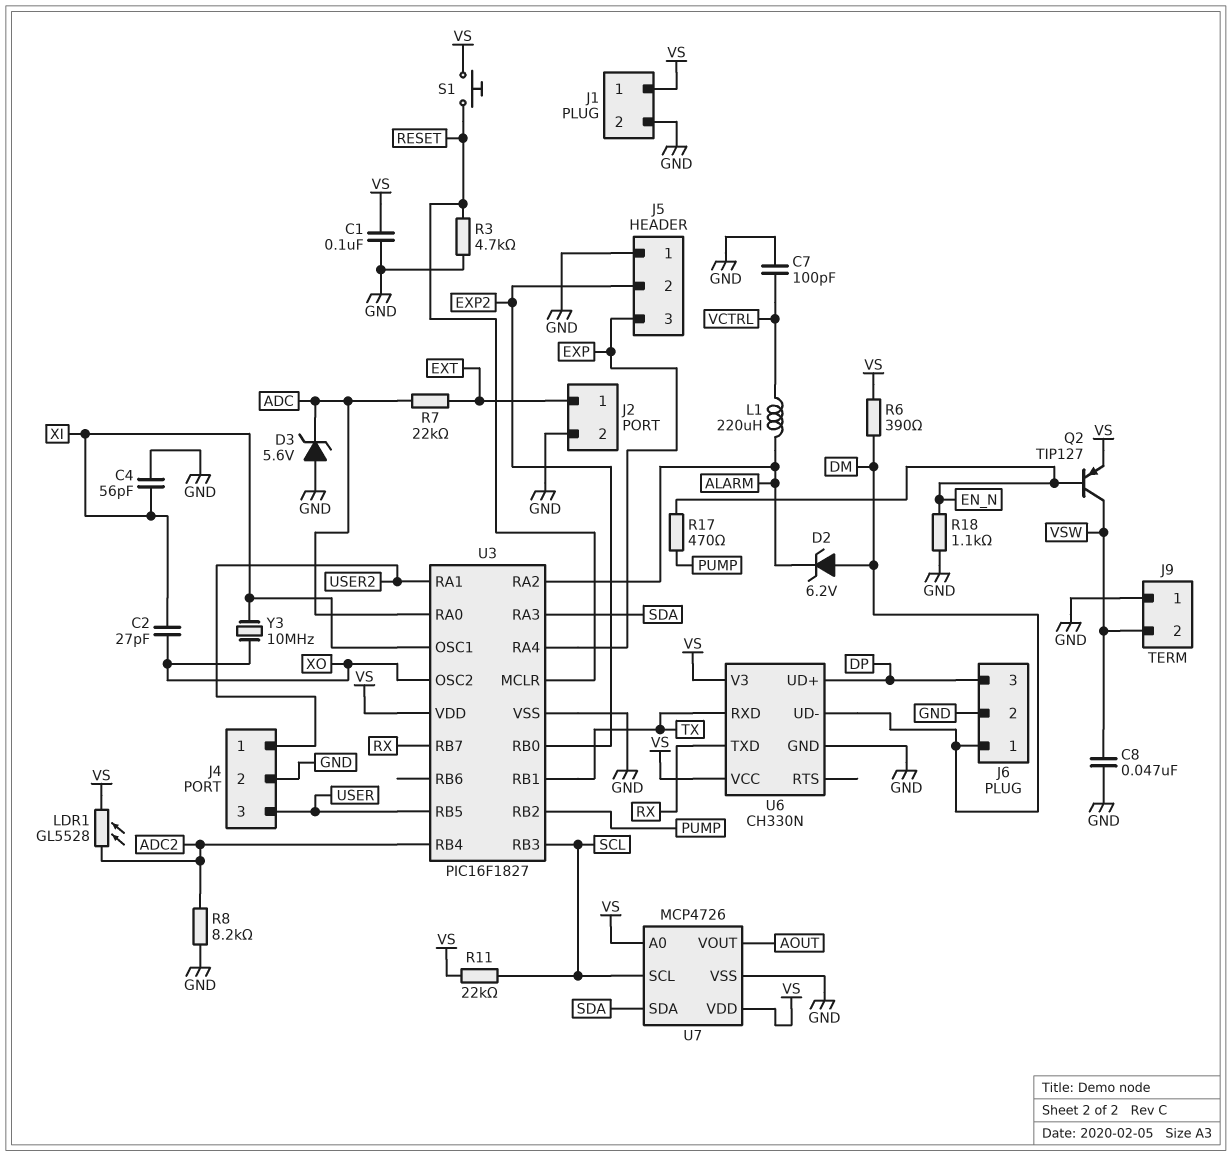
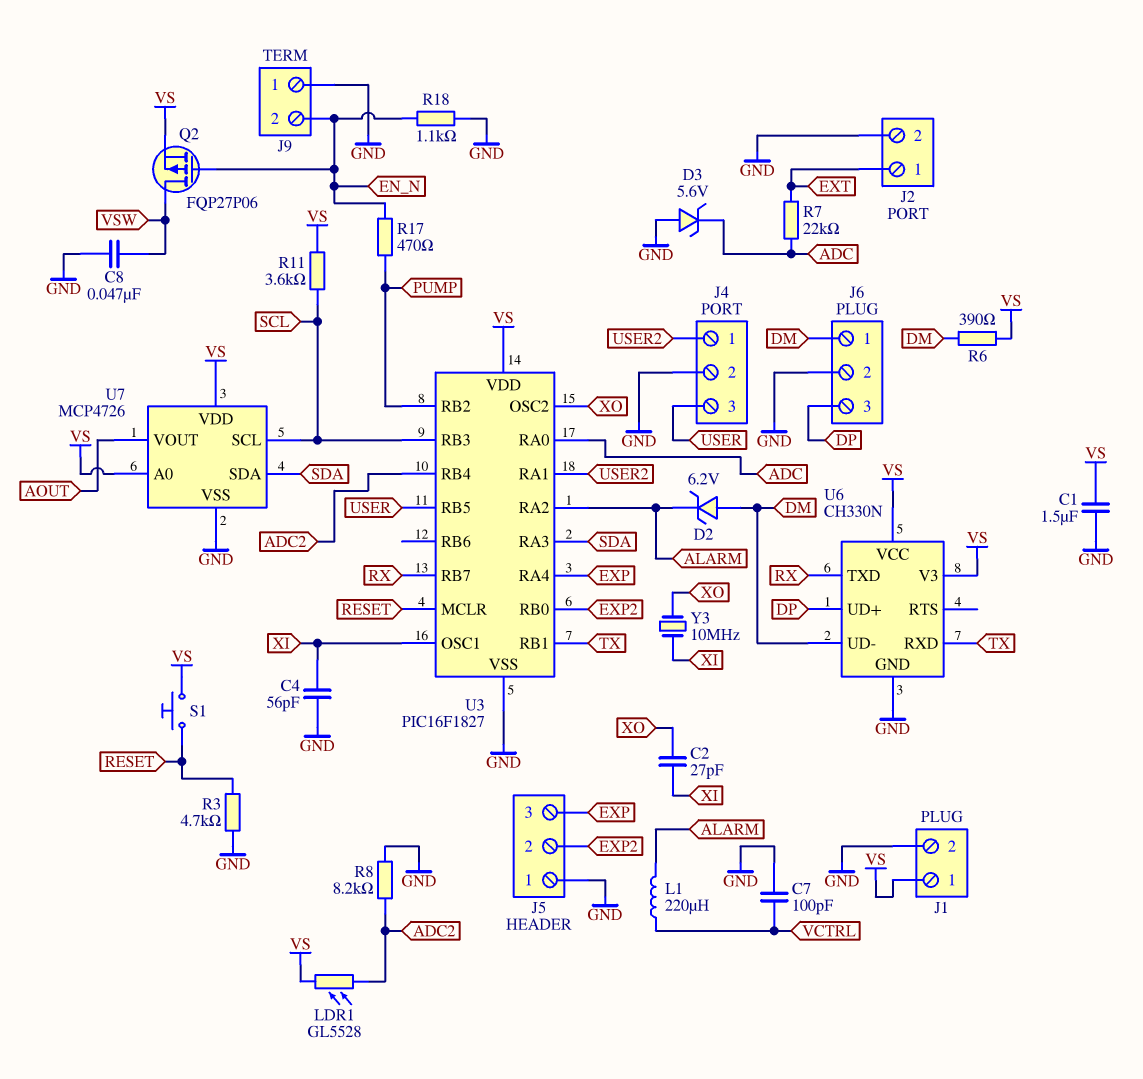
C1: 100nF (GND, VS) -> 1.5uF (GND, VS)
J9 pin 2: VSW -> EN_N
Q2: PNP TIP127 (B EN_N, C VSW, E VS) -> PMOS FQP27P06 (G EN_N, D VSW, S VS)
R11: 22k (SCL, VS) -> 3.6k (SCL, VS)

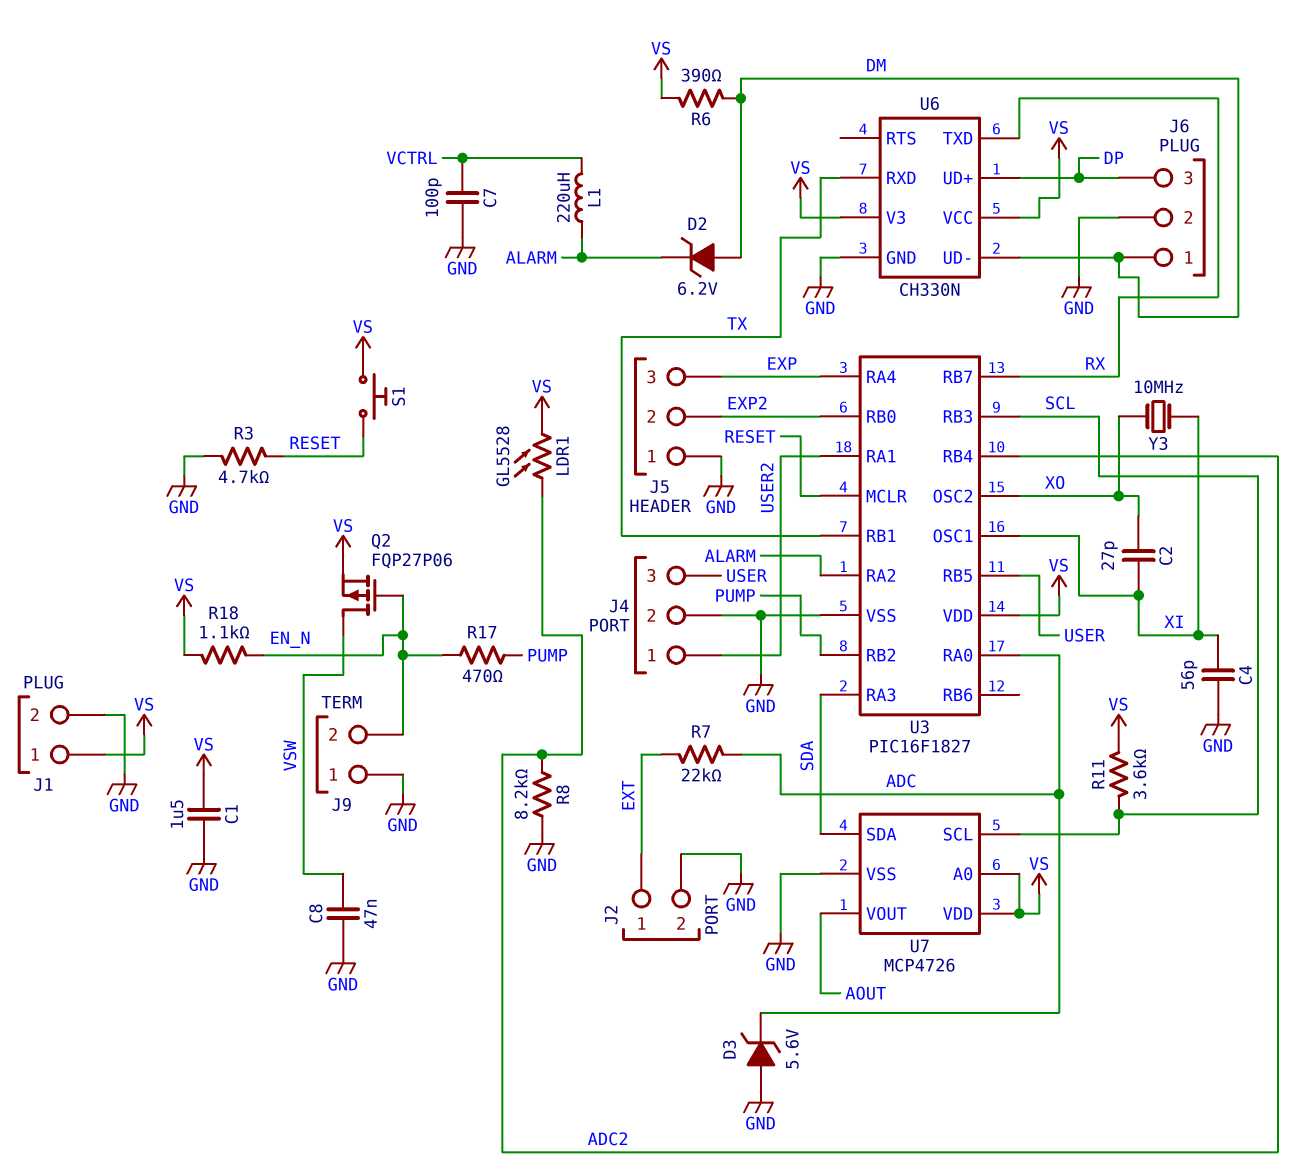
R18: 1.1k (EN_N, GND) -> 1.1k (EN_N, VS)

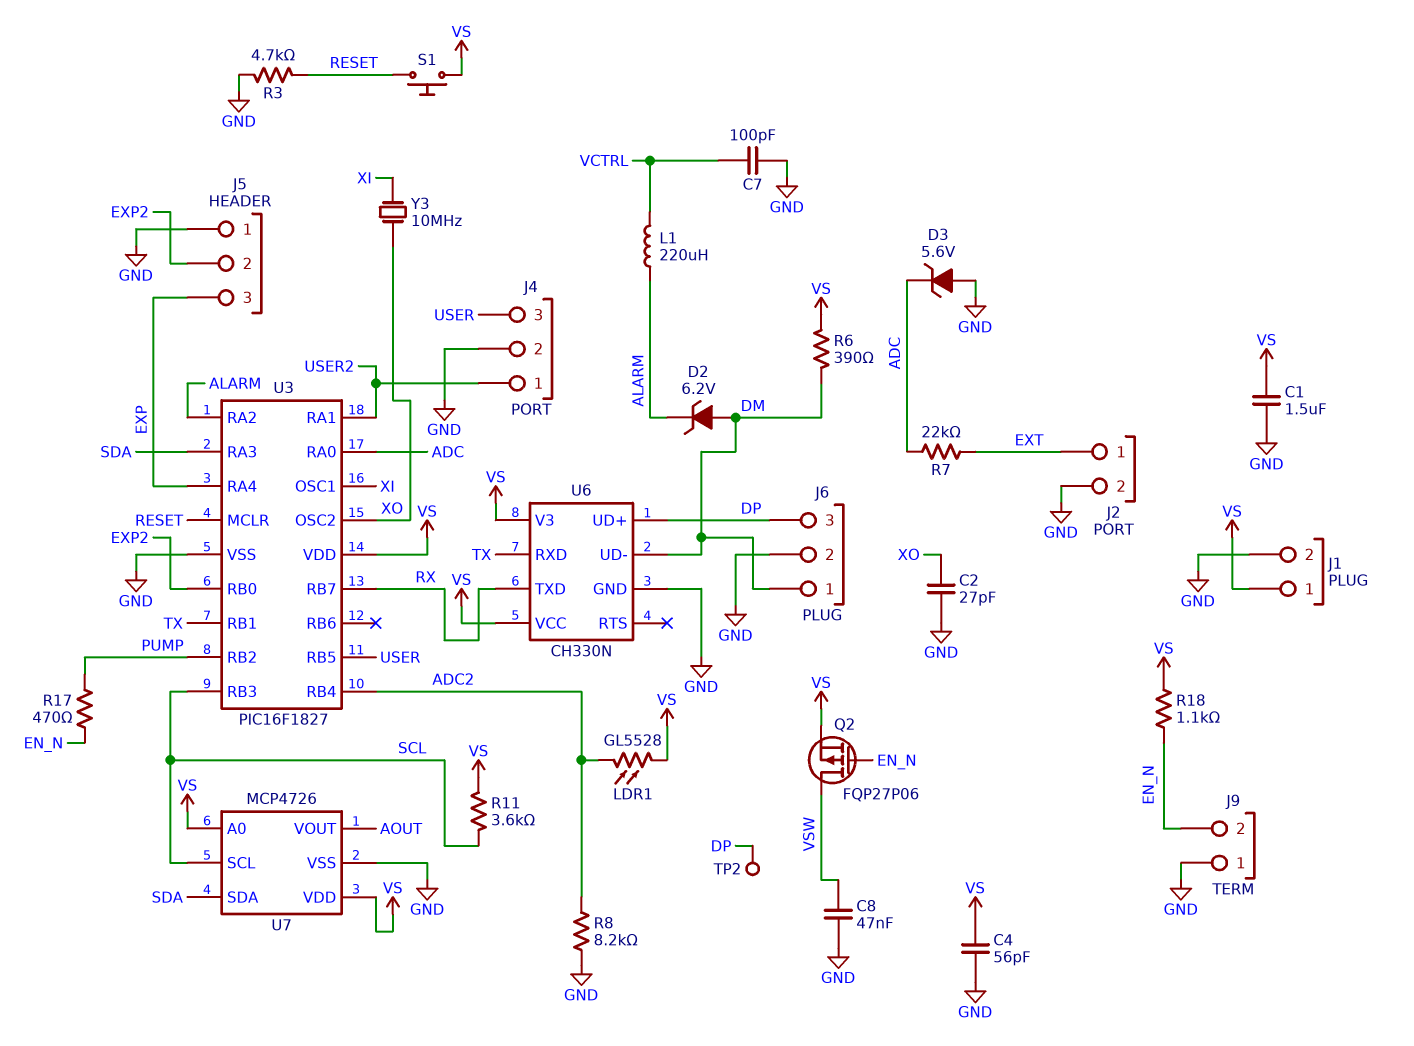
C2: 27pF (XI, XO) -> 27pF (GND, XO)
C4: 56pF (GND, XI) -> 56pF (GND, VS)
TP2: none -> test point (DP)

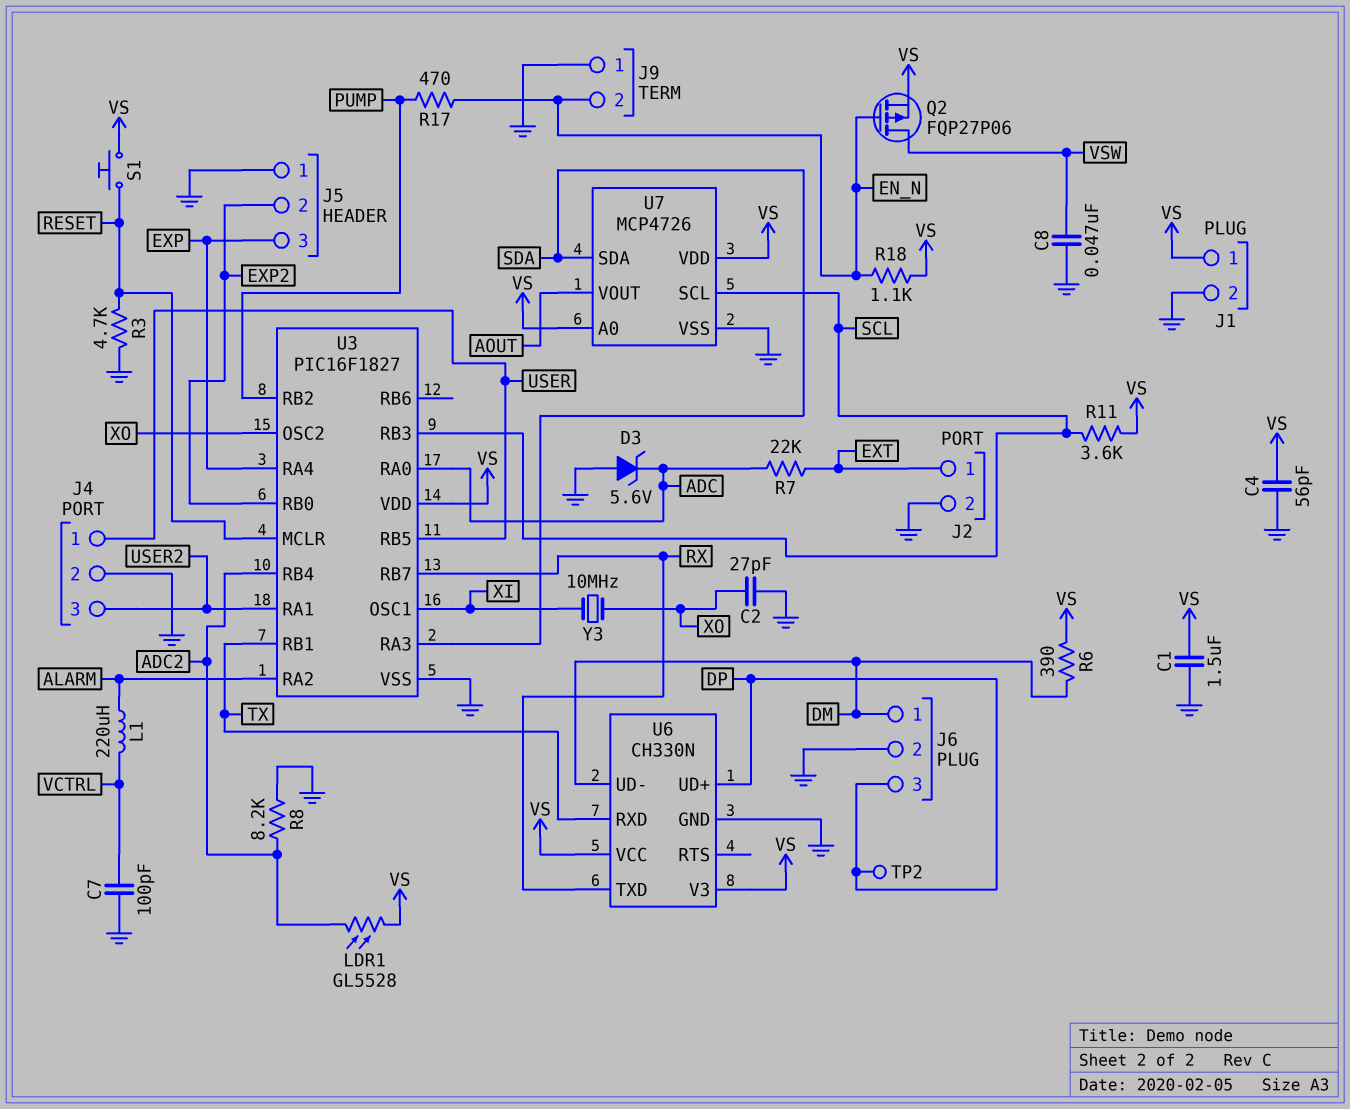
D2: zener 6.2V (A DM, K ALARM) -> none
J4 pin 1: USER2 -> USER
J4 pin 3: USER -> USER2

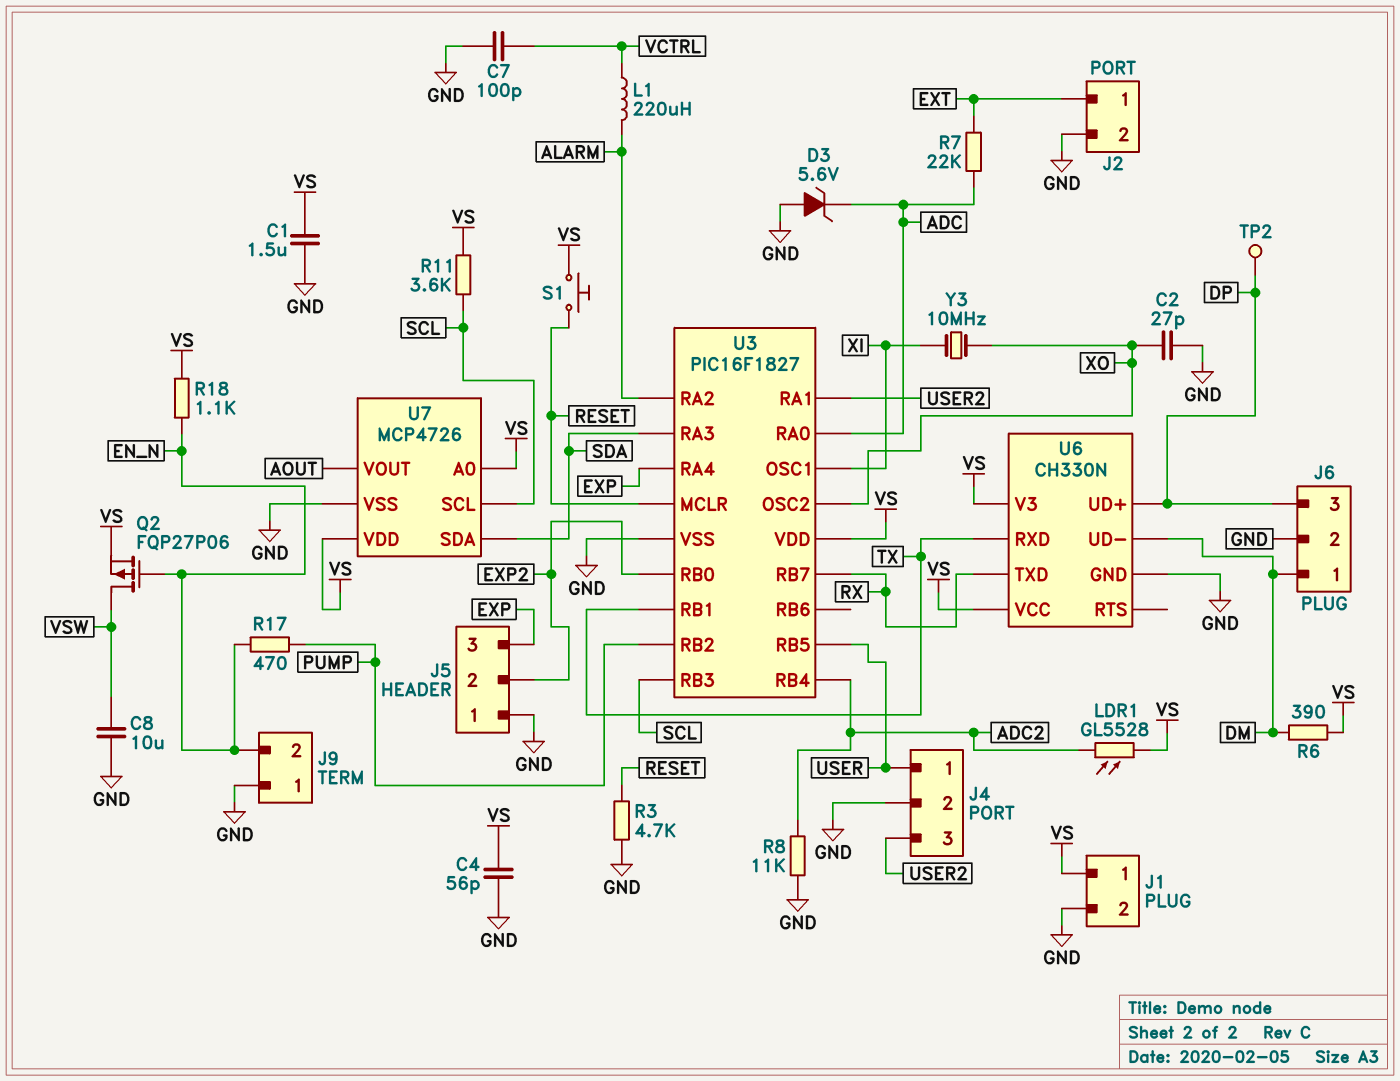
C8: 47nF (GND, VSW) -> 10uF (GND, VSW)
R8: 8.2k (ADC2, GND) -> 11k (ADC2, GND)

